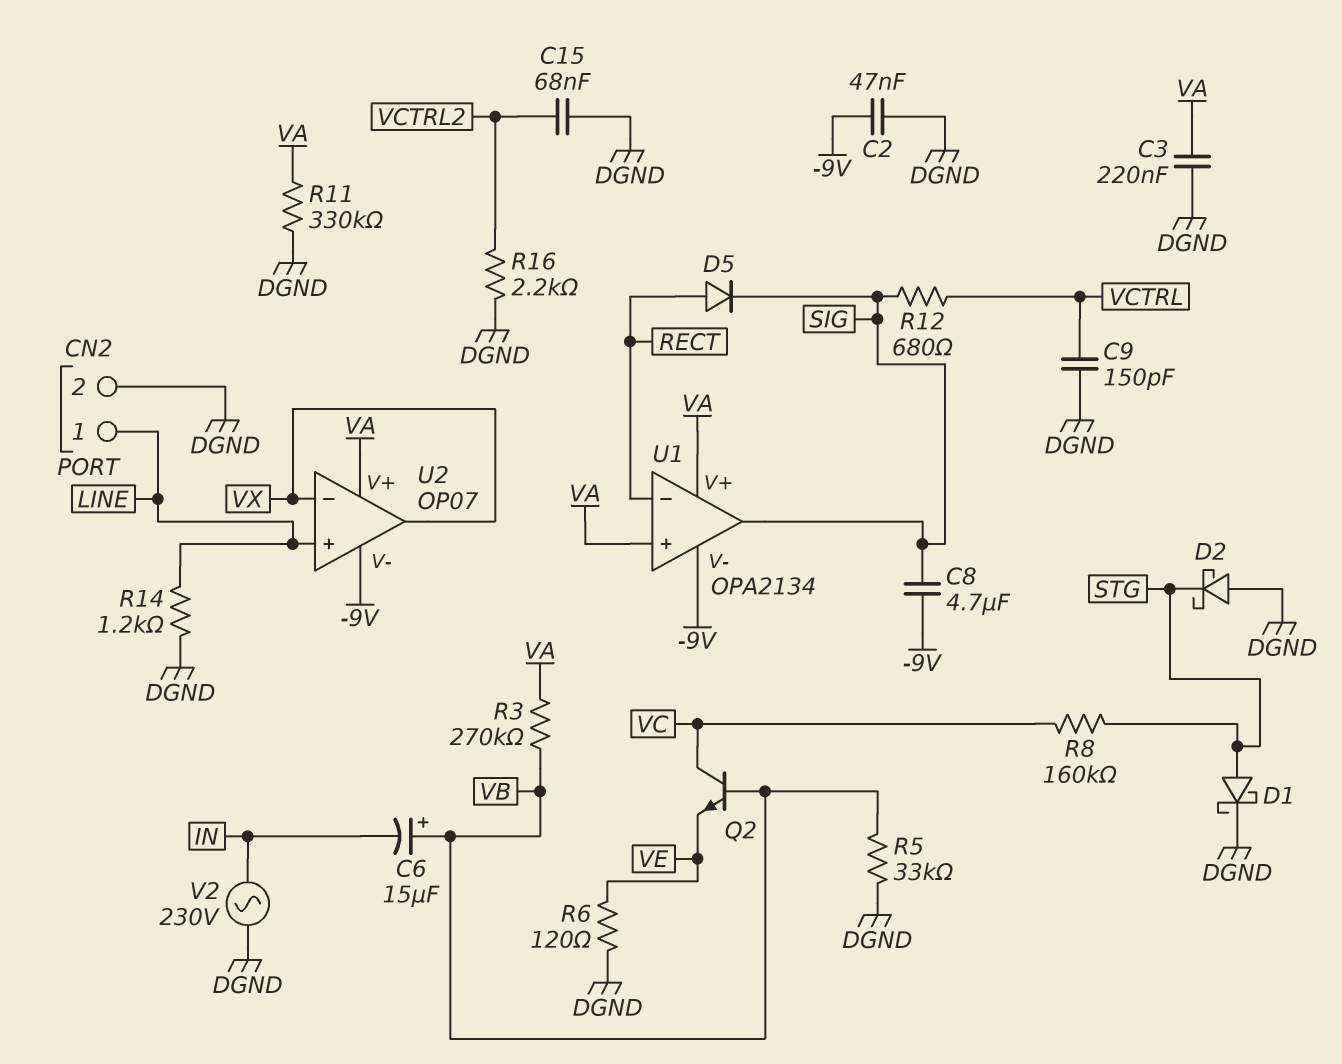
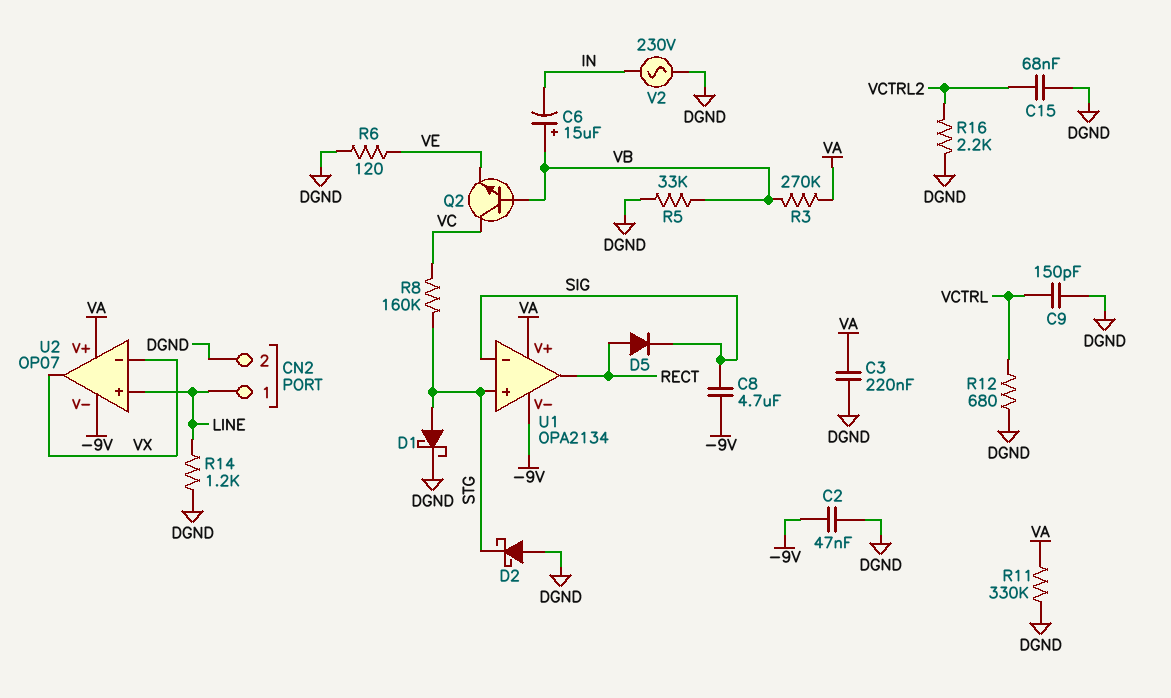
R12: 680 (SIG, VCTRL) -> 680 (DGND, VCTRL)
U1 pin in+: VA -> STG
U1 pin in-: RECT -> SIG
U1 pin out: SIG -> RECT

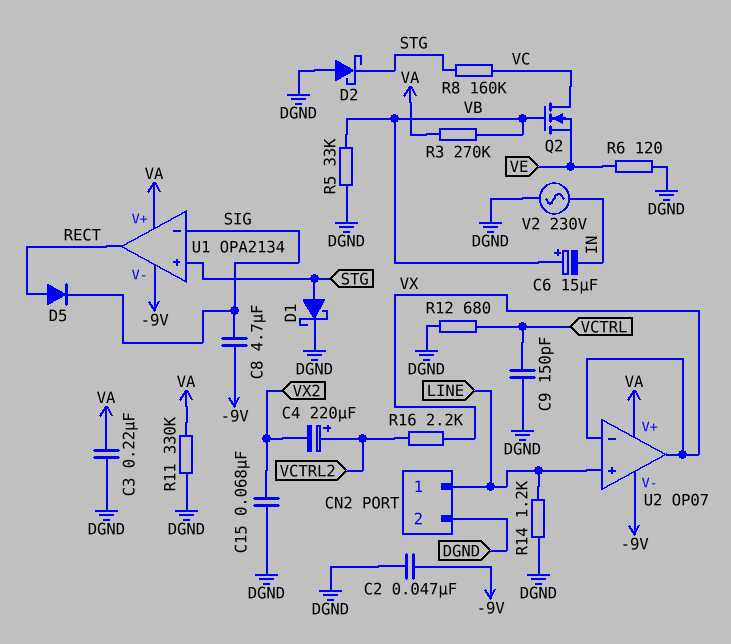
C4: none -> 220uF (plus VCTRL2, minus VX2)
C15: 68nF (DGND, VCTRL2) -> 68nF (DGND, VX2)
Q2: NPN (B VB, C VC, E VE) -> NMOS (G VB, D VC, S VE)
R16: 2.2k (DGND, VCTRL2) -> 2.2k (VCTRL2, VX)

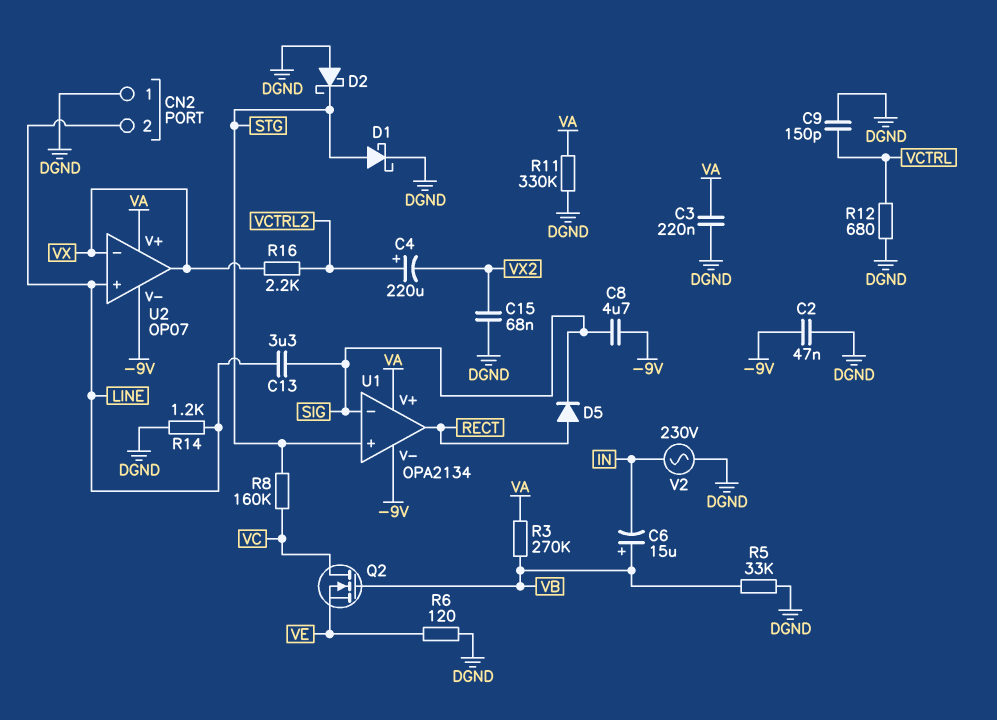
C13: none -> 3.3uF (LINE, SIG)
CN2 pin 1: LINE -> DGND
CN2 pin 2: DGND -> LINE

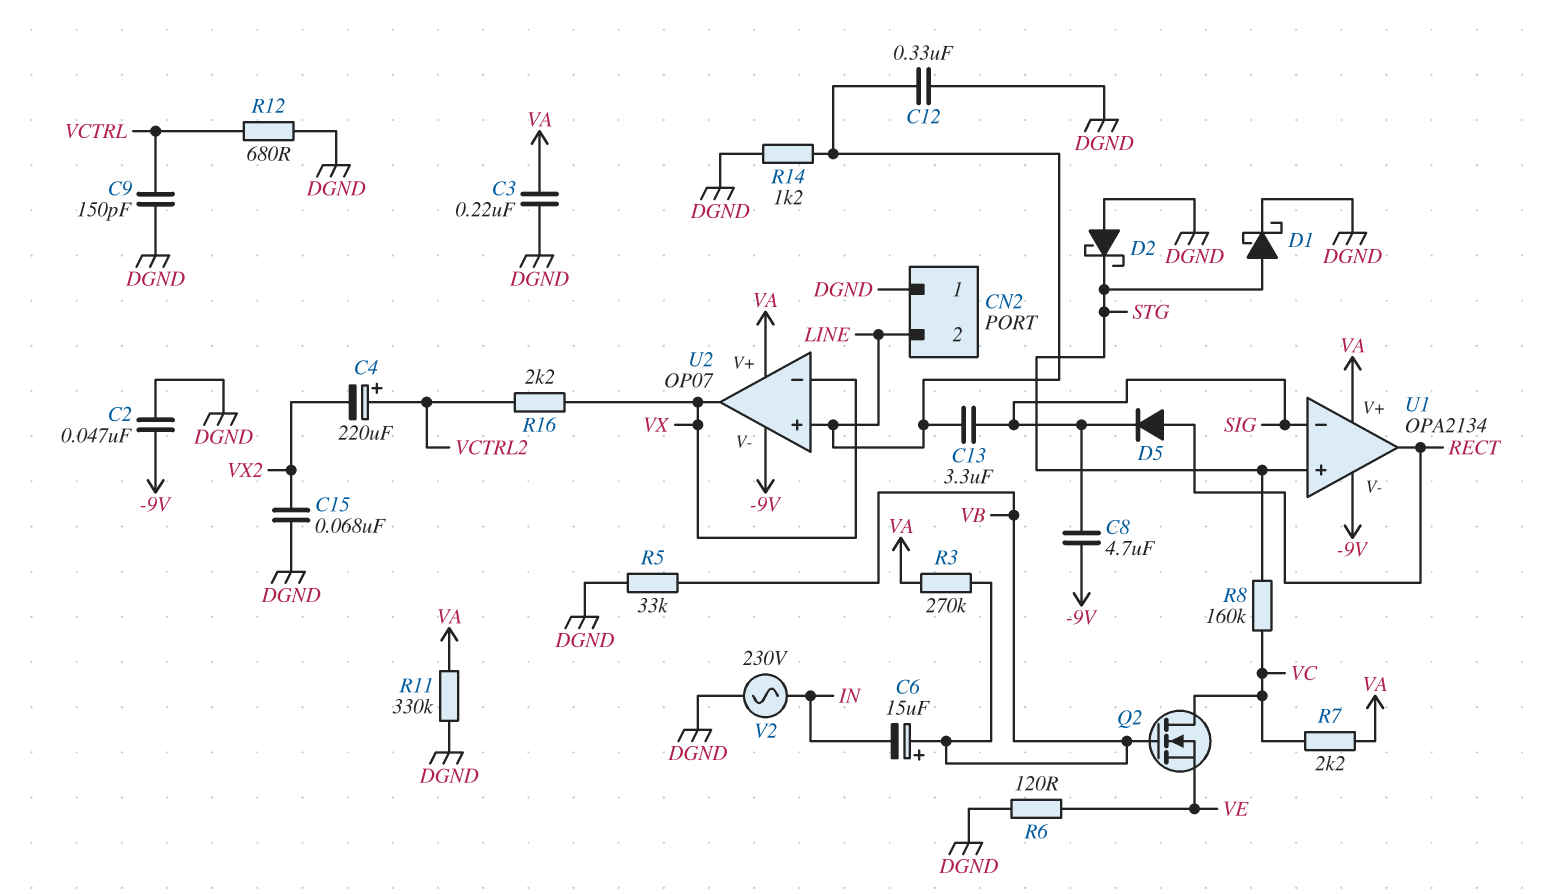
C12: none -> 330nF (DGND, LINE)
R7: none -> 2.2k (VA, VC)

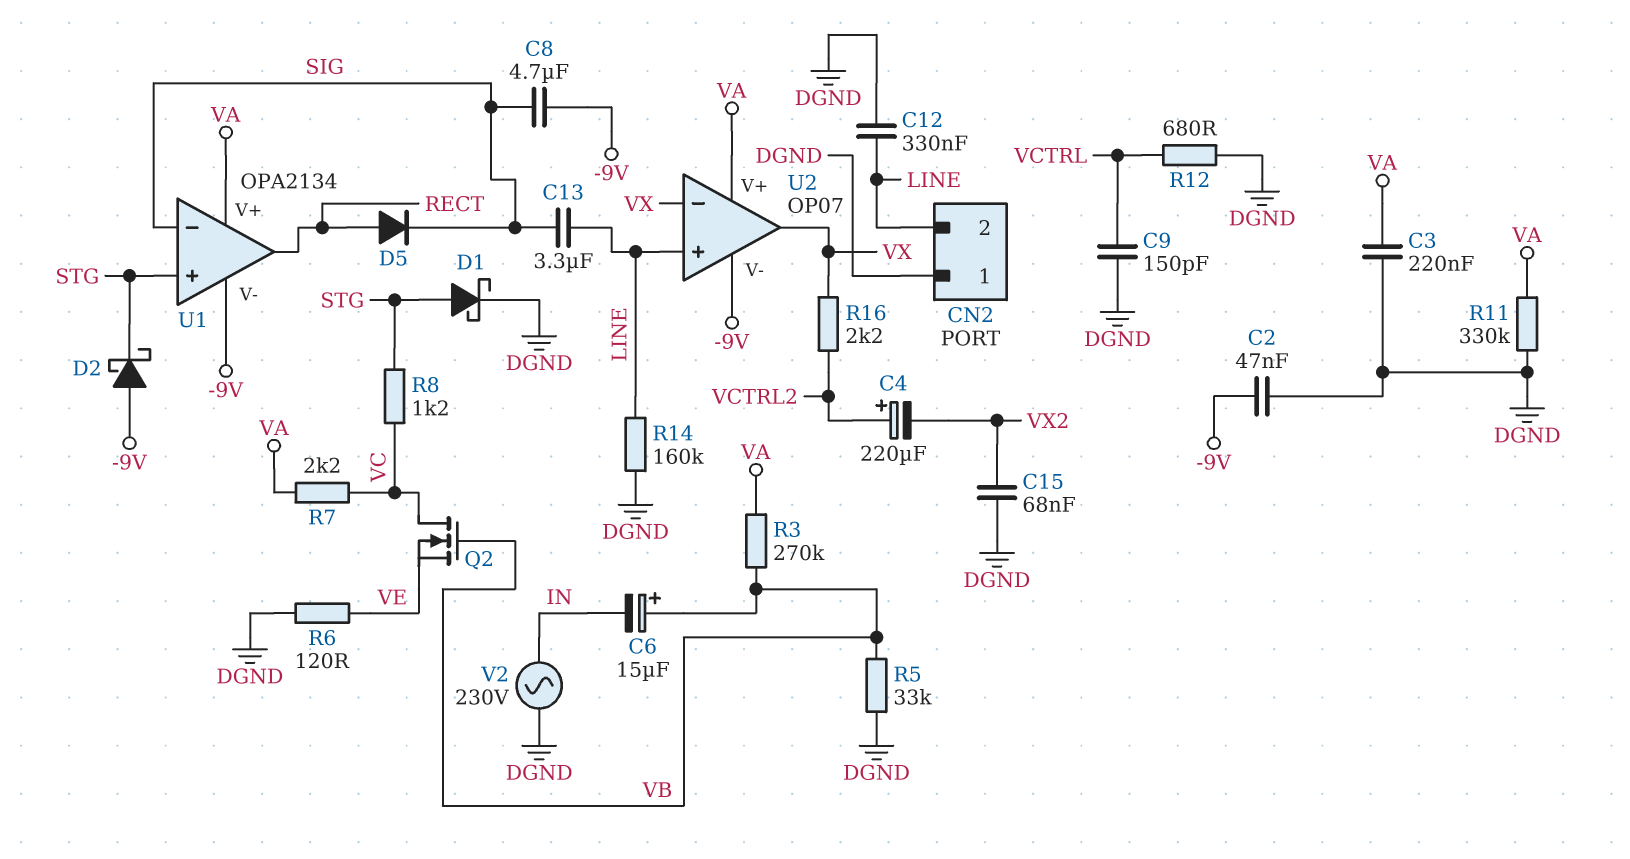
D2: schottky (A DGND, K STG) -> schottky (A -9V, K STG)
R8: 160k (STG, VC) -> 1.2k (STG, VC)
R14: 1.2k (DGND, LINE) -> 160k (DGND, LINE)

